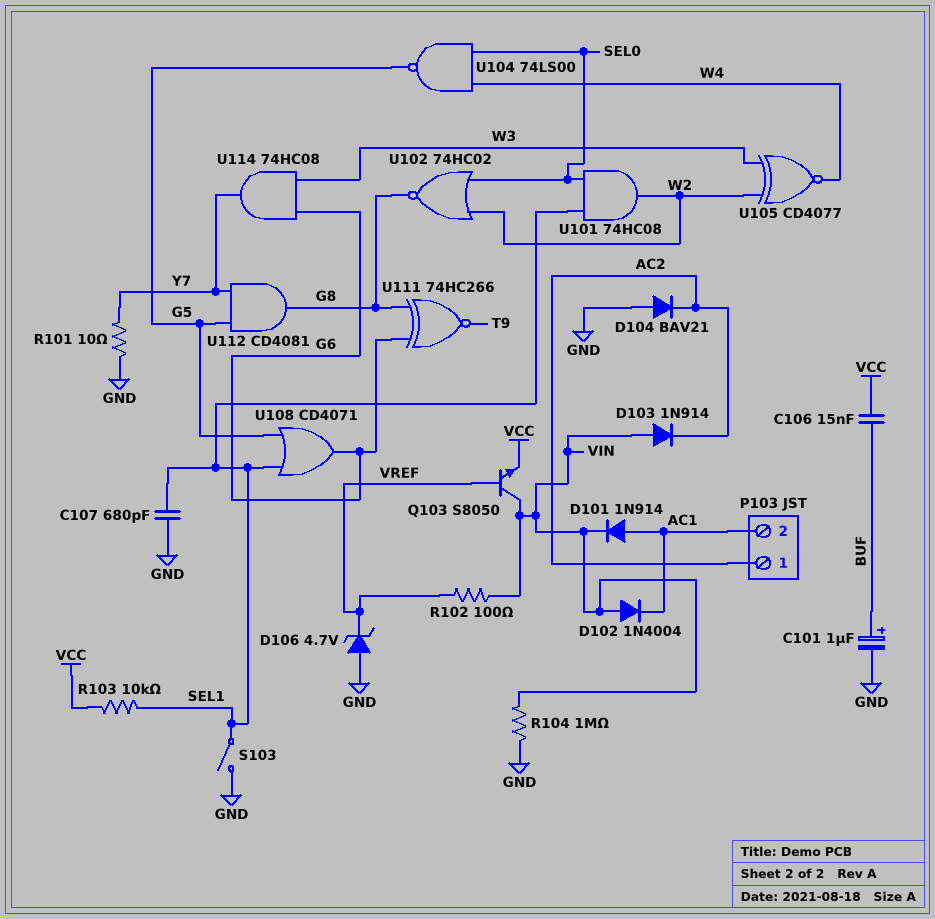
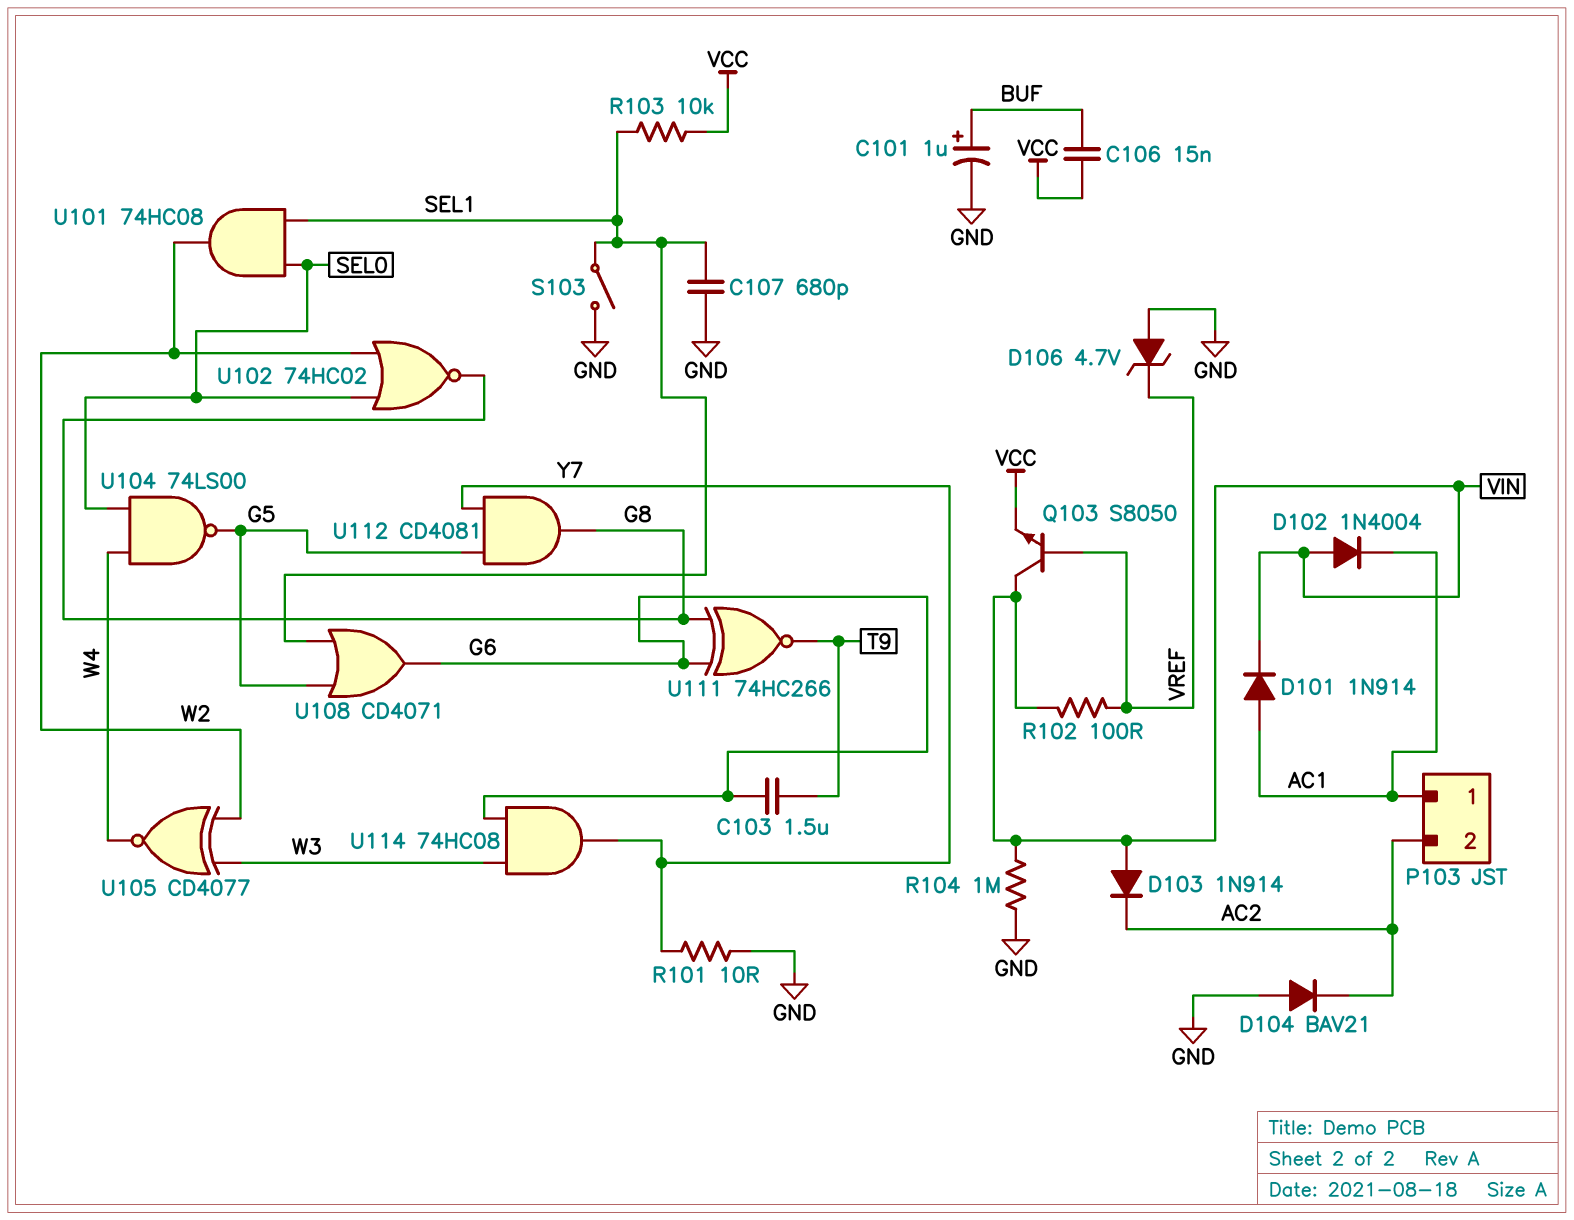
C103: none -> 1.5uF (G6, T9)
P103 pin 1: AC2 -> AC1
P103 pin 2: AC1 -> AC2

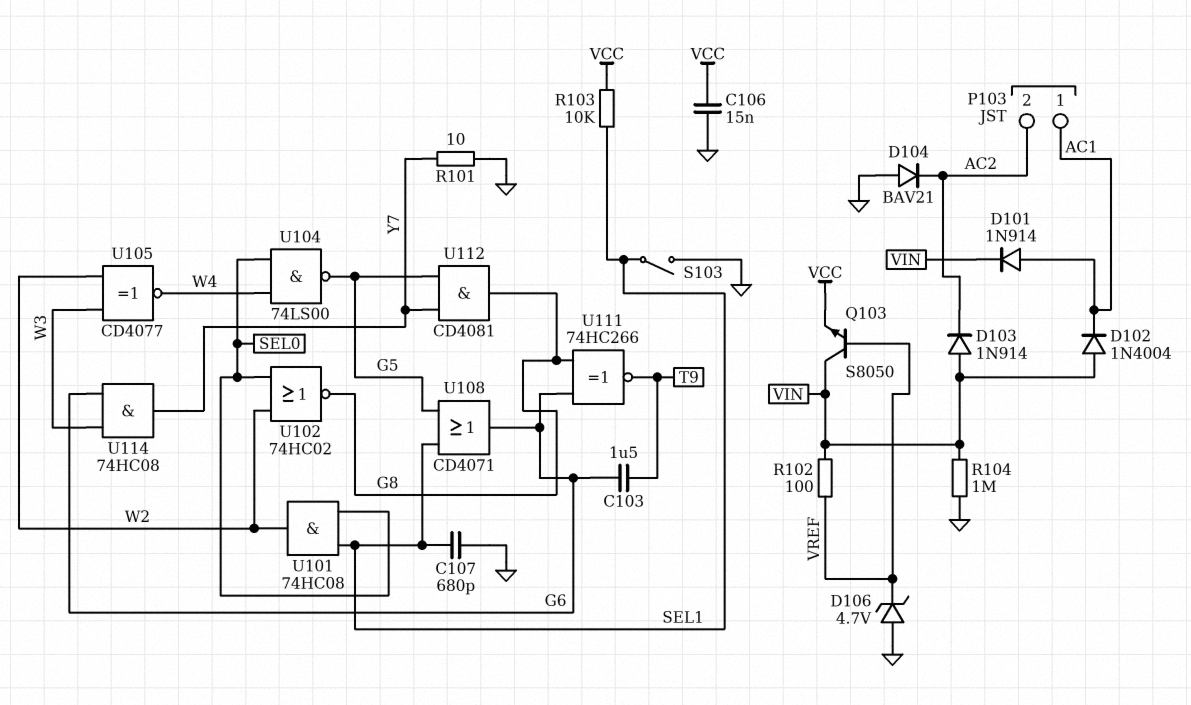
C101: 1uF (plus BUF, minus GND) -> none
C106: 15nF (BUF, VCC) -> 15nF (GND, VCC)

